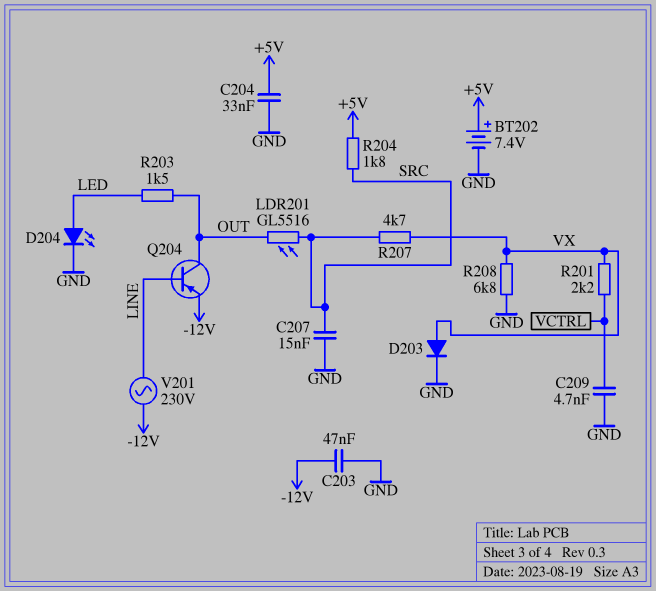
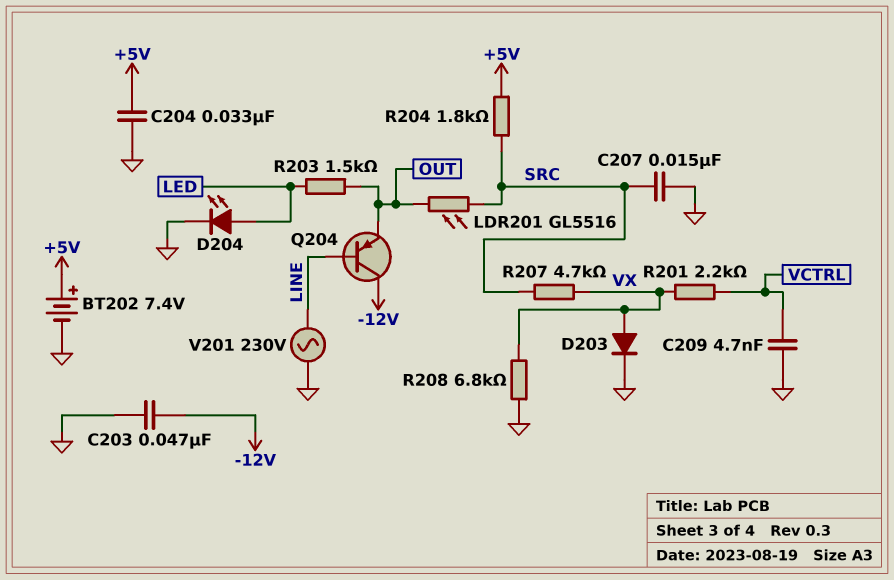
Q204: PNP (B LINE, C OUT, E -12V) -> PNP (B LINE, C -12V, E OUT)
V201: AC 230V (-12V, LINE) -> AC 230V (GND, LINE)

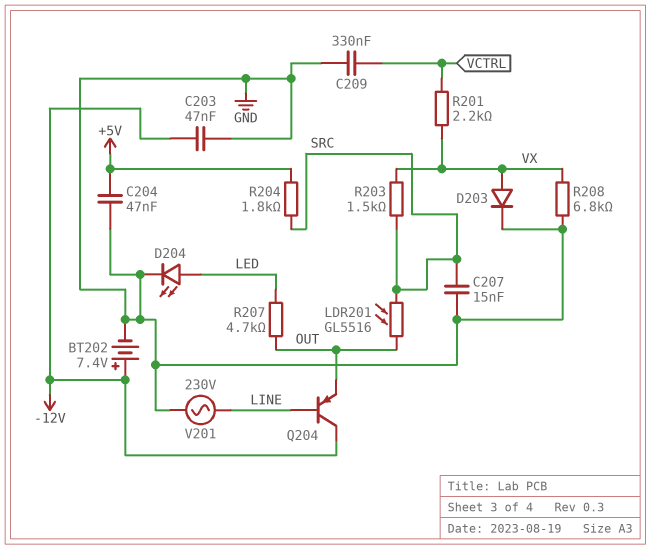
BT202: 7.4V (plus +5V, minus GND) -> 7.4V (plus -12V, minus GND)
C204: 33nF (+5V, GND) -> 47nF (+5V, GND)
C209: 4.7nF (GND, VCTRL) -> 330nF (GND, VCTRL)
R203: 1.5k (LED, OUT) -> 1.5k (SRC, VX)
R207: 4.7k (SRC, VX) -> 4.7k (LED, OUT)

